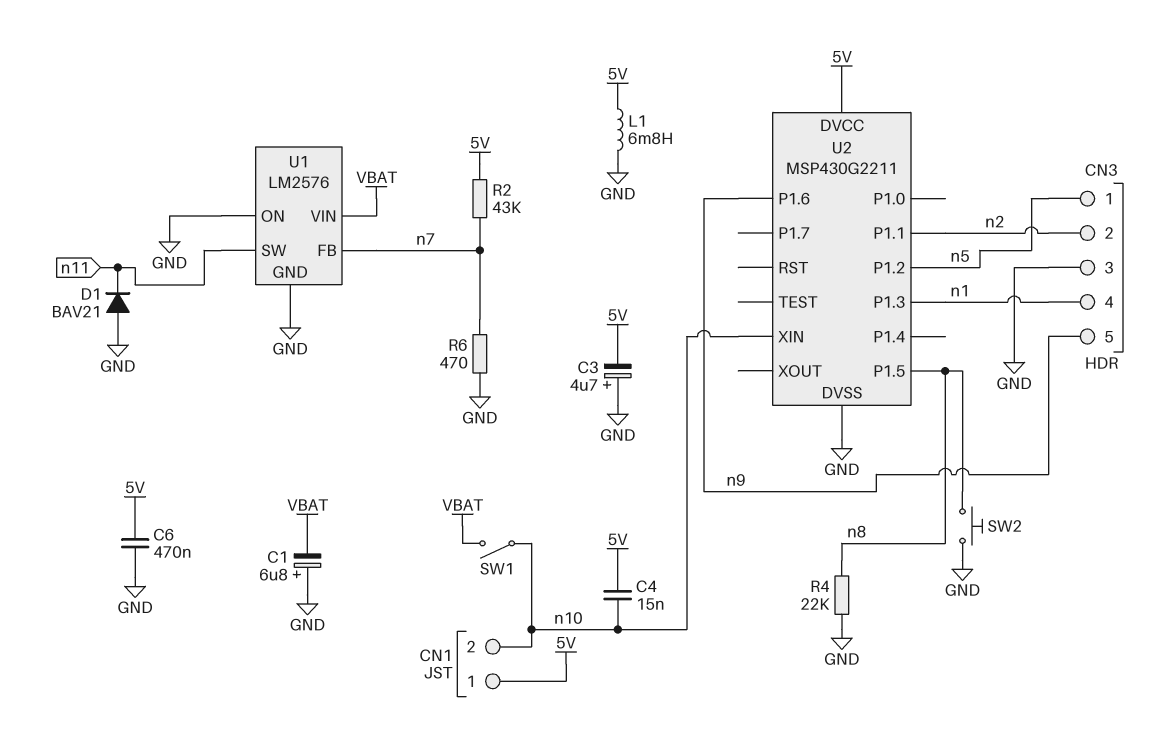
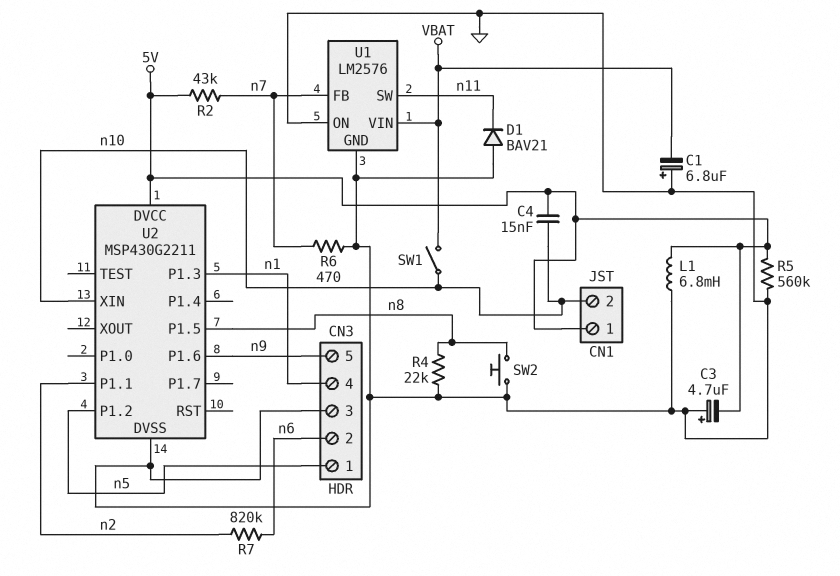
C6: 470nF (5V, GND) -> none
CN3 pin 2: n2 -> n6
R5: none -> 560k (5V, GND)
R7: none -> 820k (n2, n6)

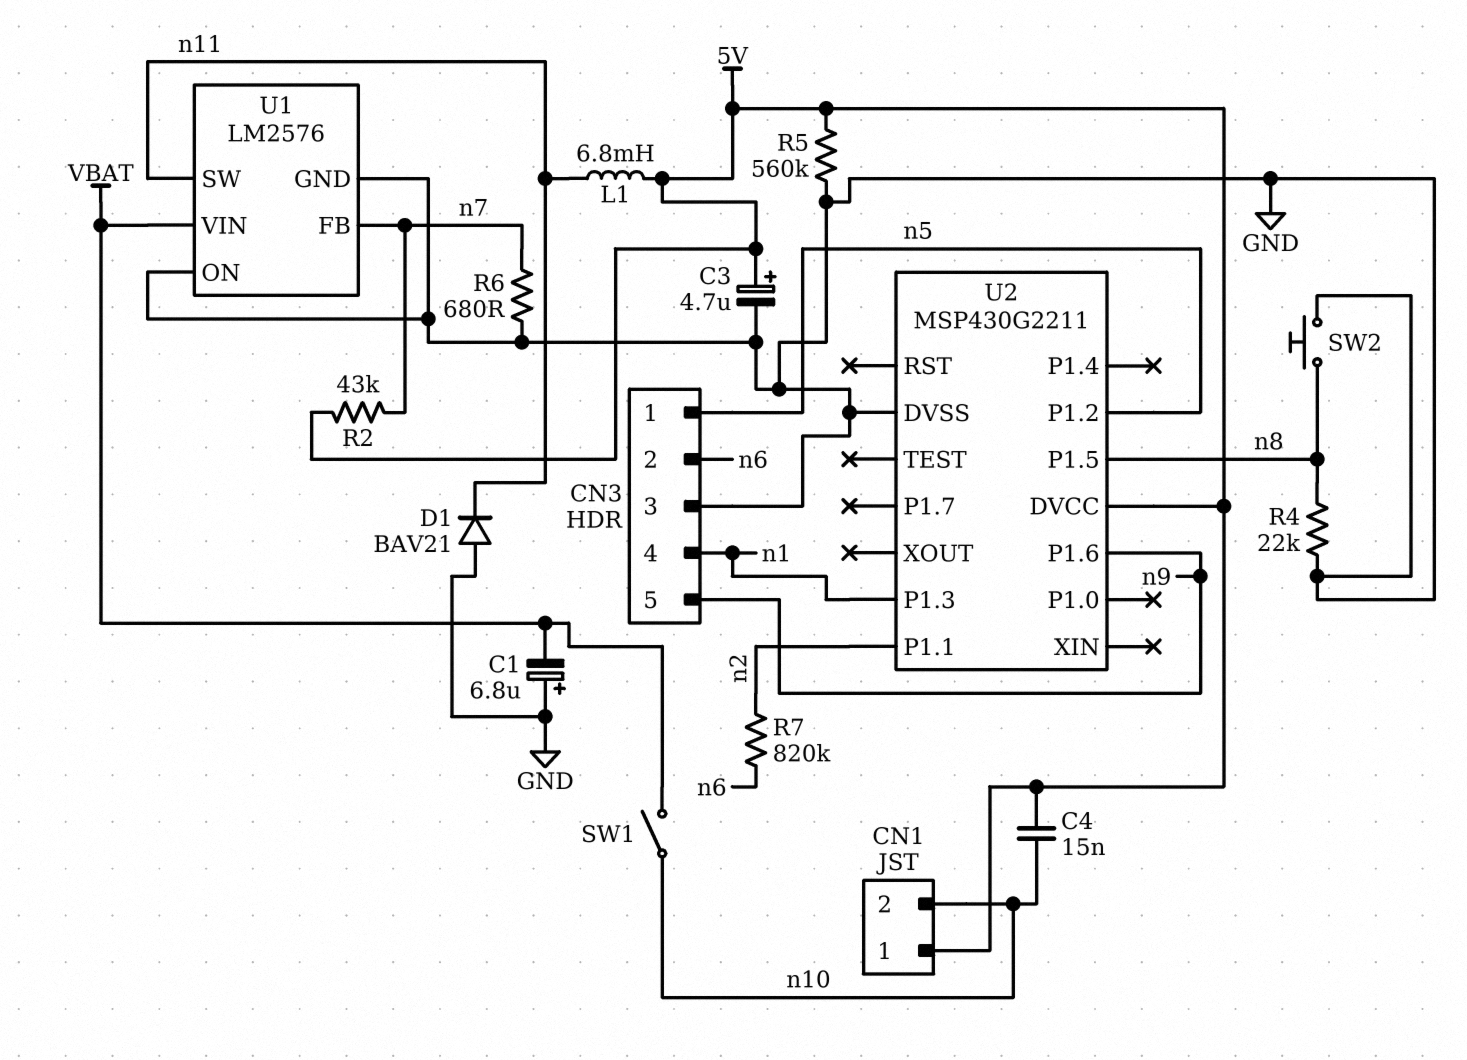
C3: 4.7uF (plus GND, minus 5V) -> 4.7uF (plus 5V, minus GND)
L1: 6.8mH (5V, GND) -> 6.8mH (5V, n11)
R6: 470 (GND, n7) -> 680 (GND, n7)
U2 pin XIN: n10 -> none

